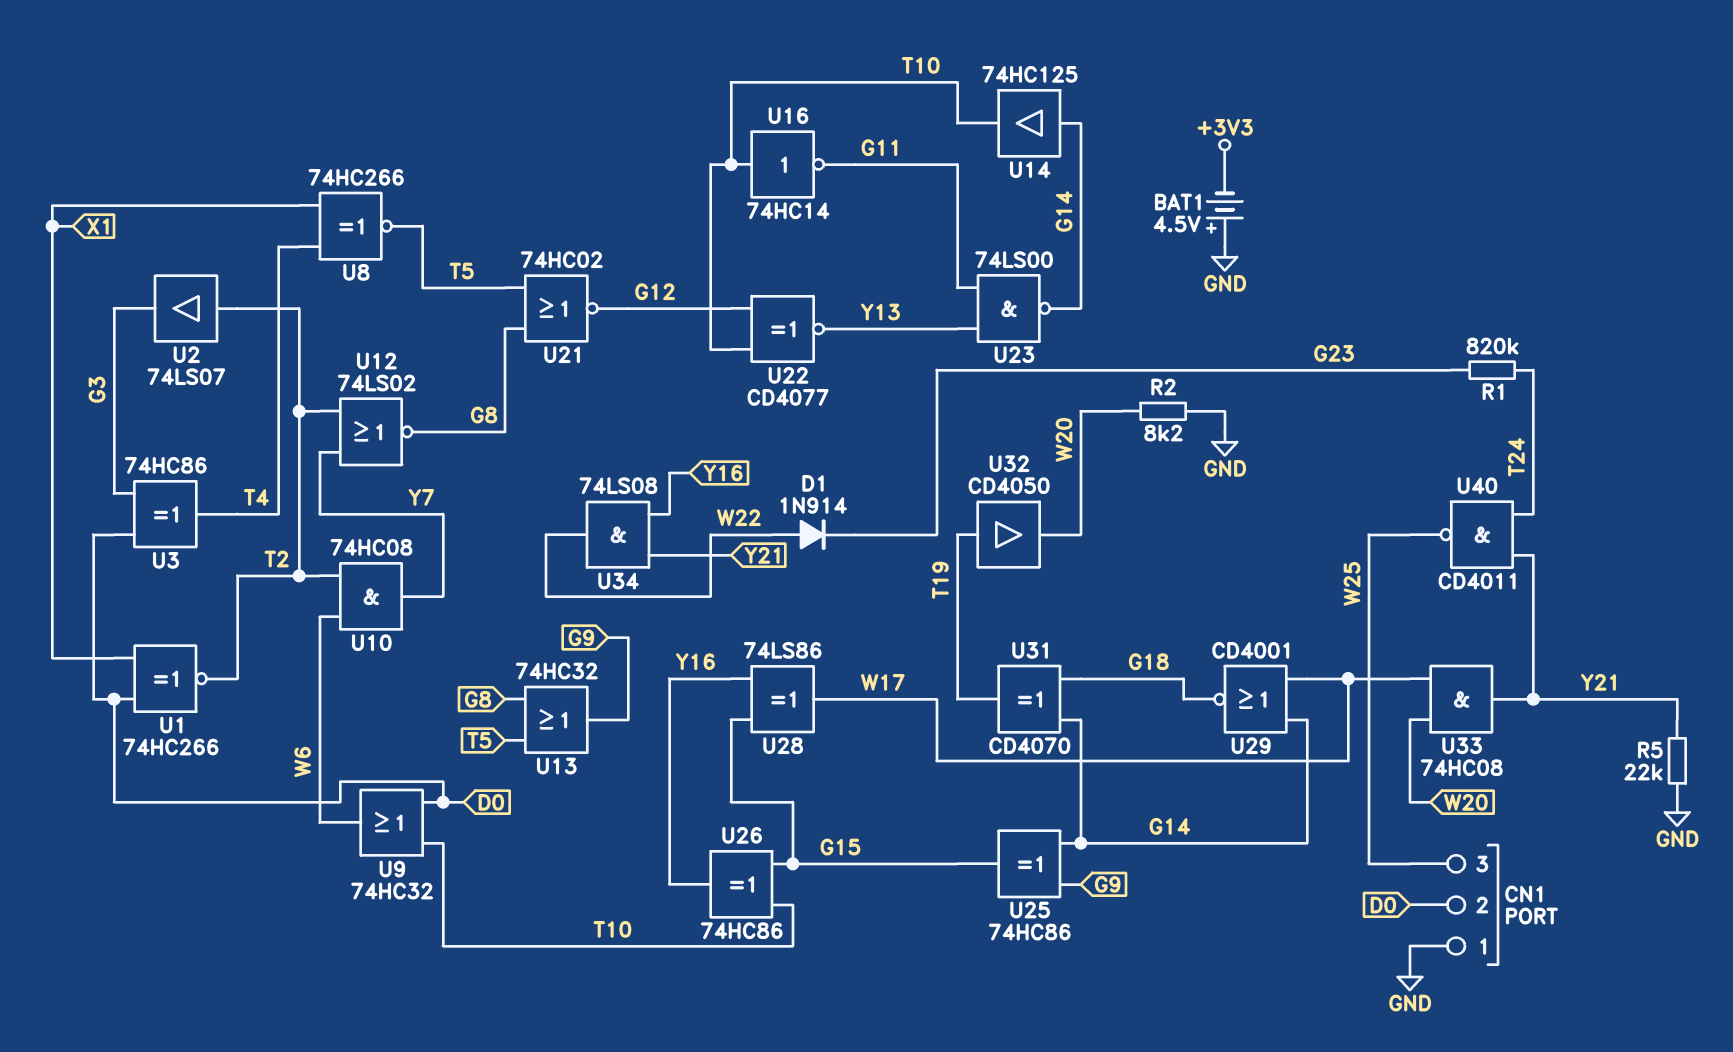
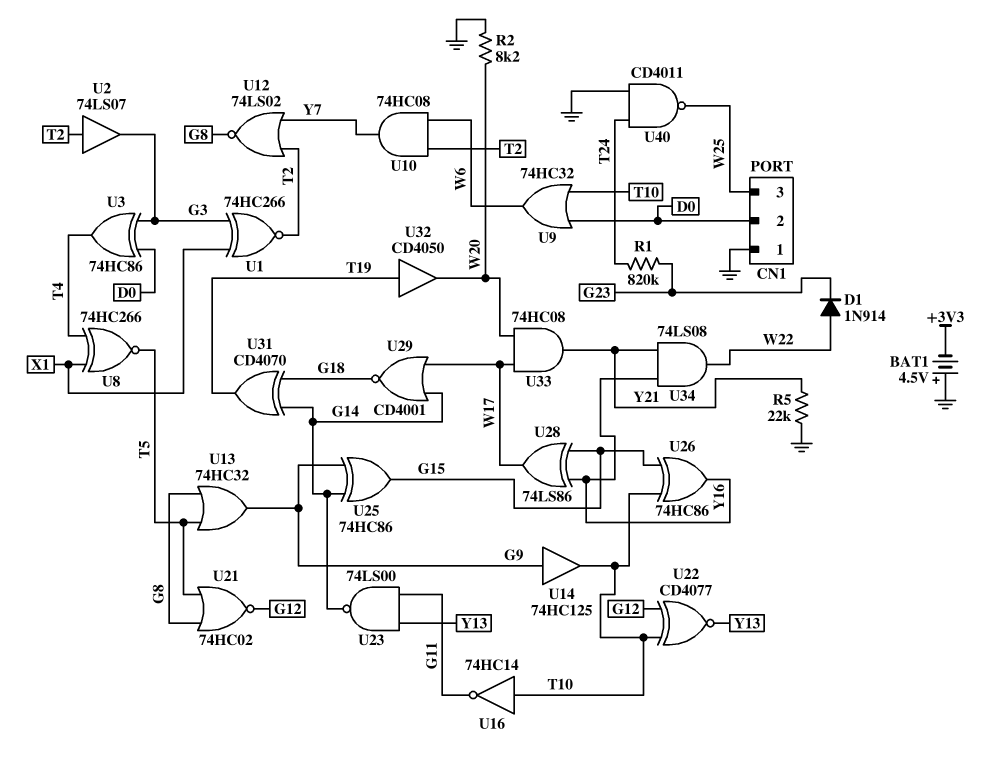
U1: XNOR 74HC266 (in D0, in X1, out T2) -> XNOR 74HC266 (in G3, in X1, out T2)
U14: buffer 74HC125 (in G14, out T10) -> buffer 74HC125 (in G9, out T10)
U40: NAND CD4011 (in T24, in Y21, out W25) -> NAND CD4011 (in GND, in T24, out W25)

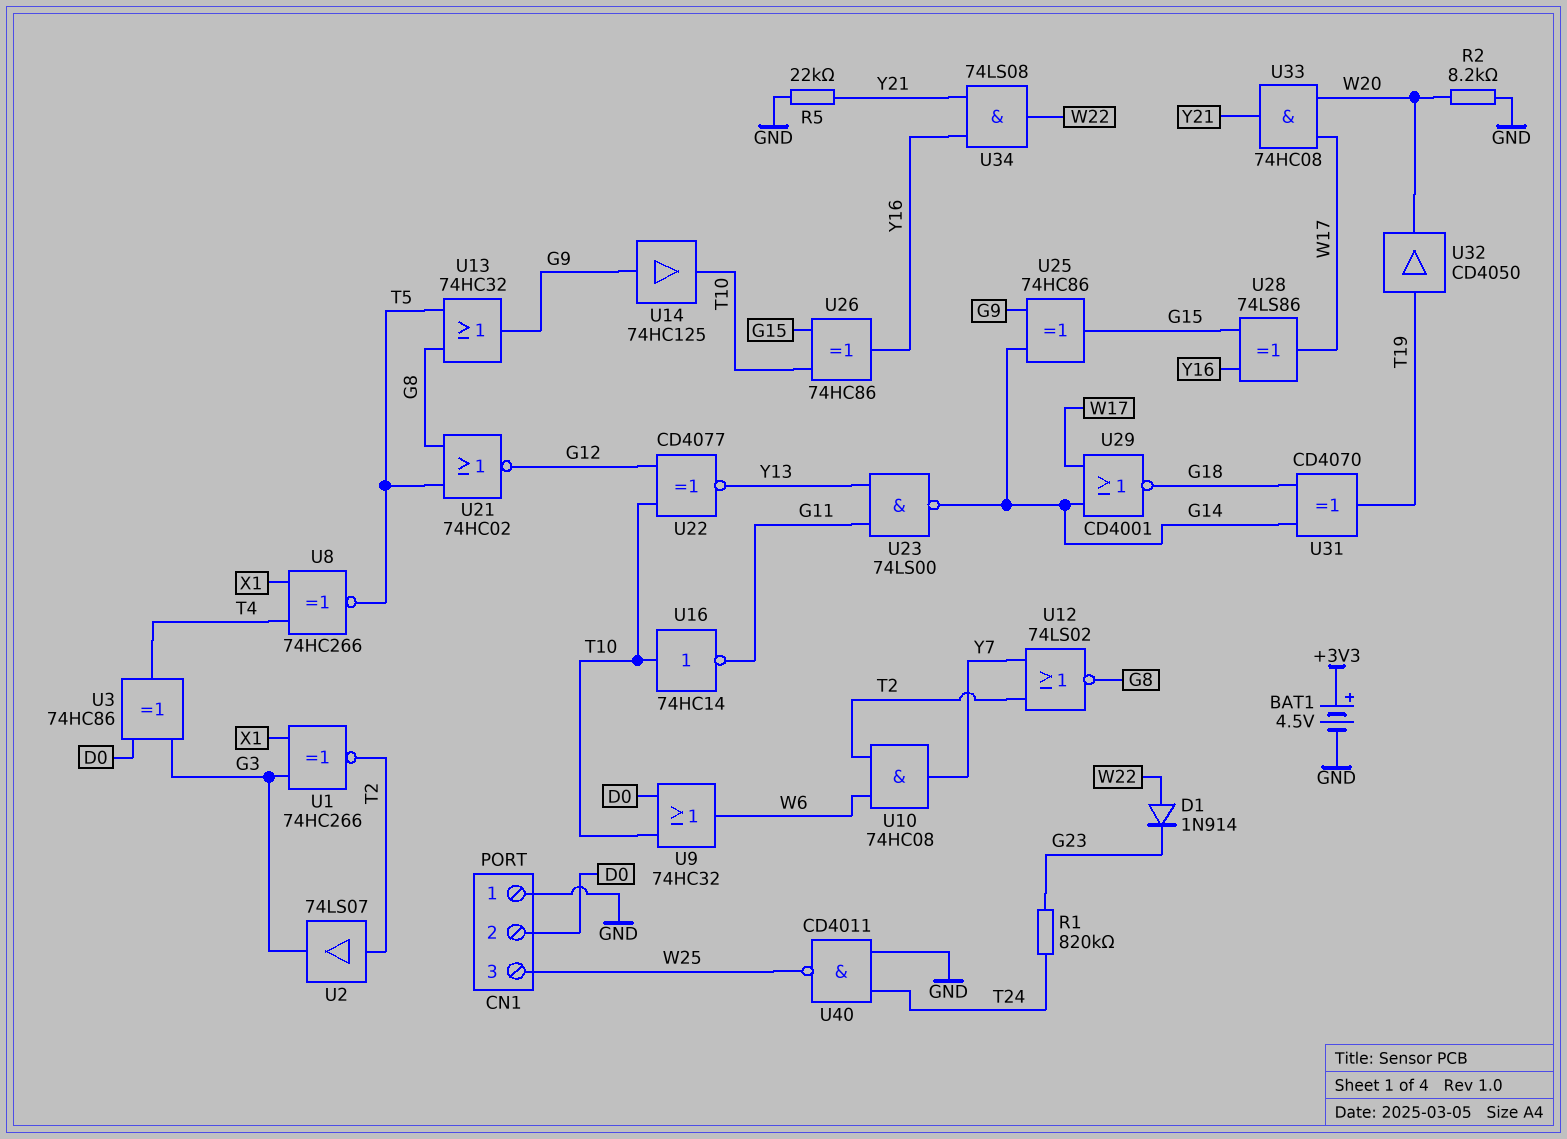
BAT1: 4.5V (plus GND, minus +3V3) -> 4.5V (plus +3V3, minus GND)

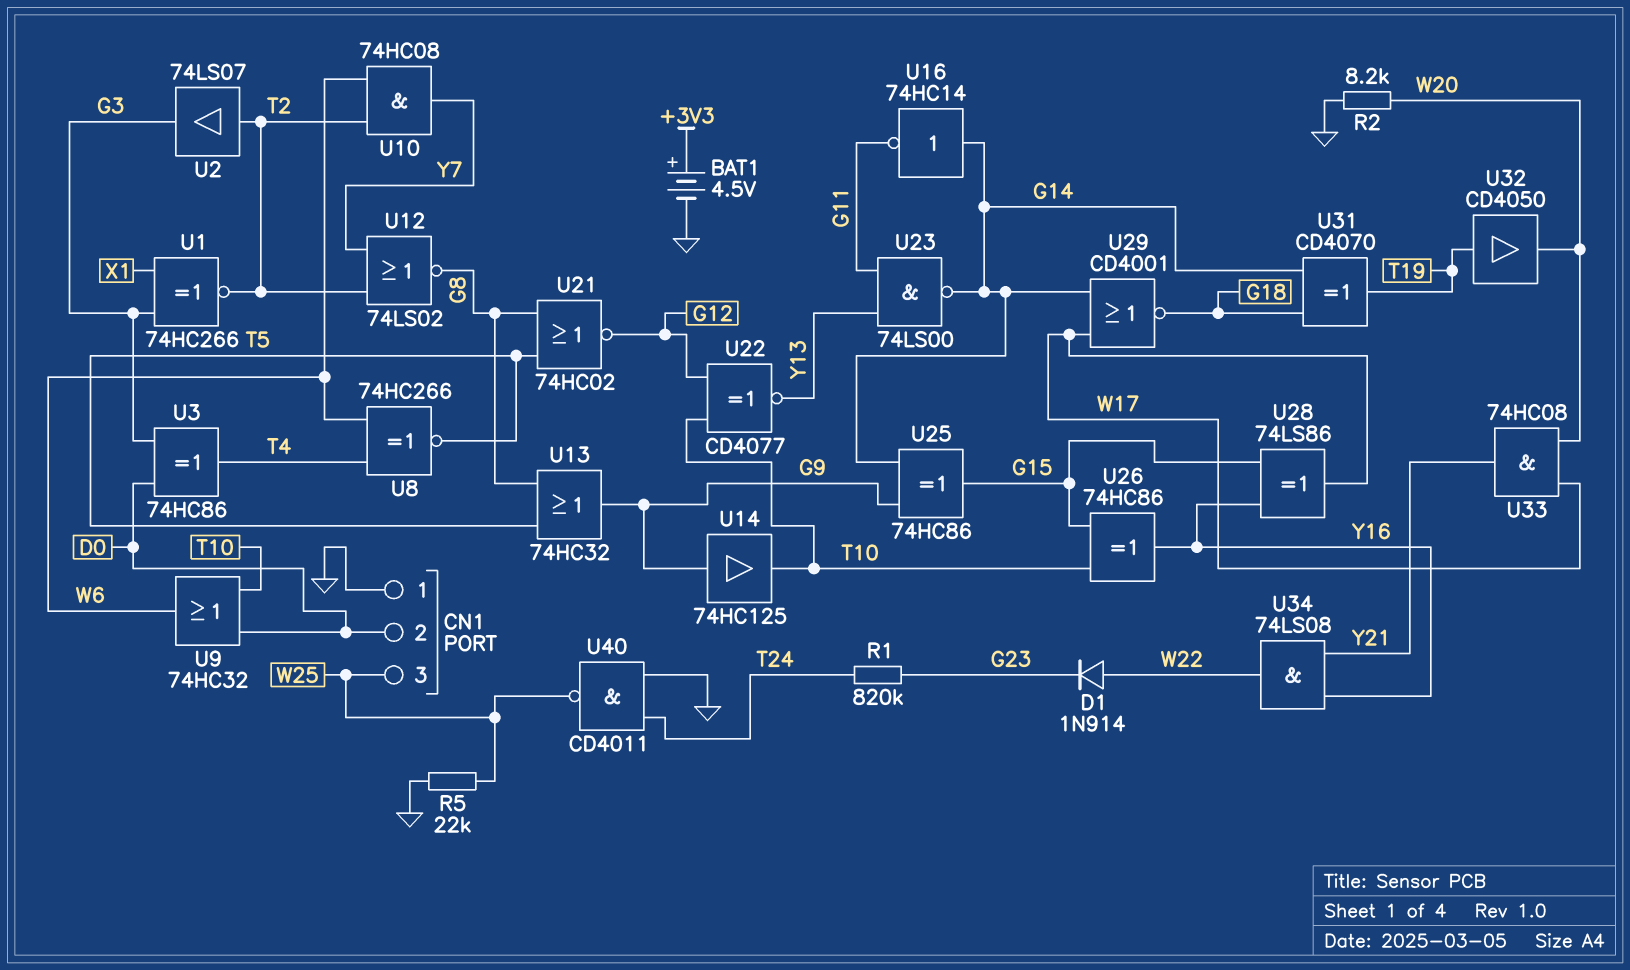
R5: 22k (GND, Y21) -> 22k (GND, W25)
U8: XNOR 74HC266 (in T4, in X1, out T5) -> XNOR 74HC266 (in T4, in W6, out T5)
U16: NOT 74HC14 (in T10, out G11) -> NOT 74HC14 (in G14, out G11)

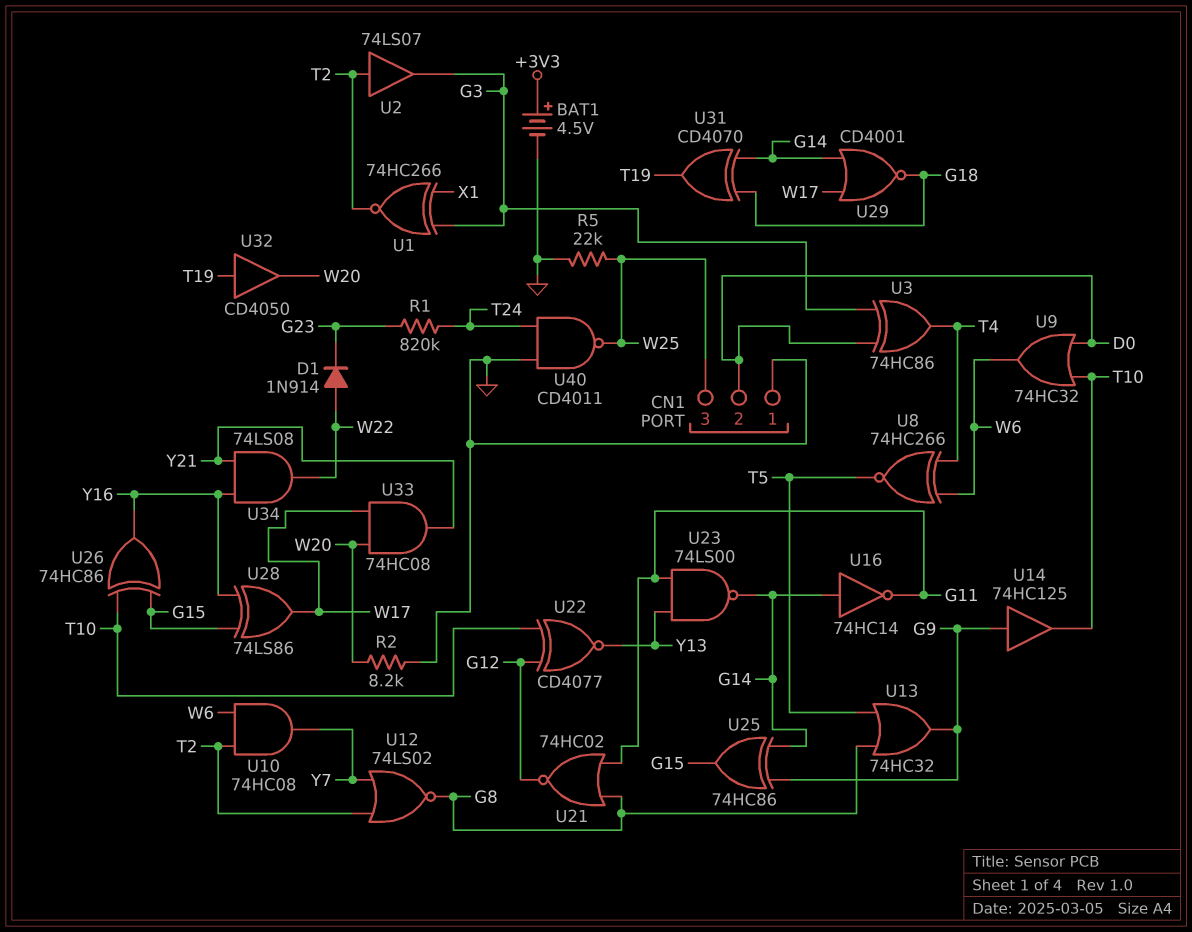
U21: NOR 74HC02 (in G8, in T5, out G12) -> NOR 74HC02 (in G8, in G11, out G12)

